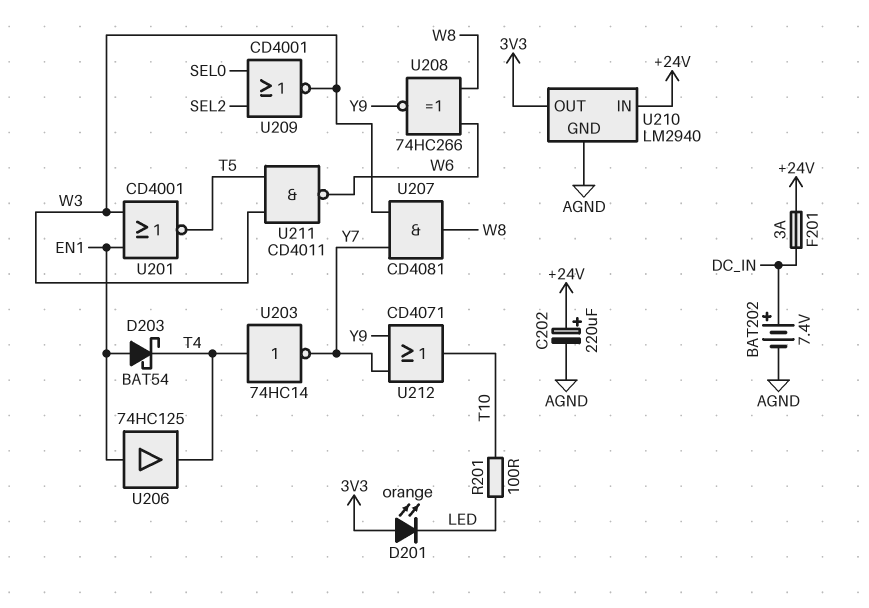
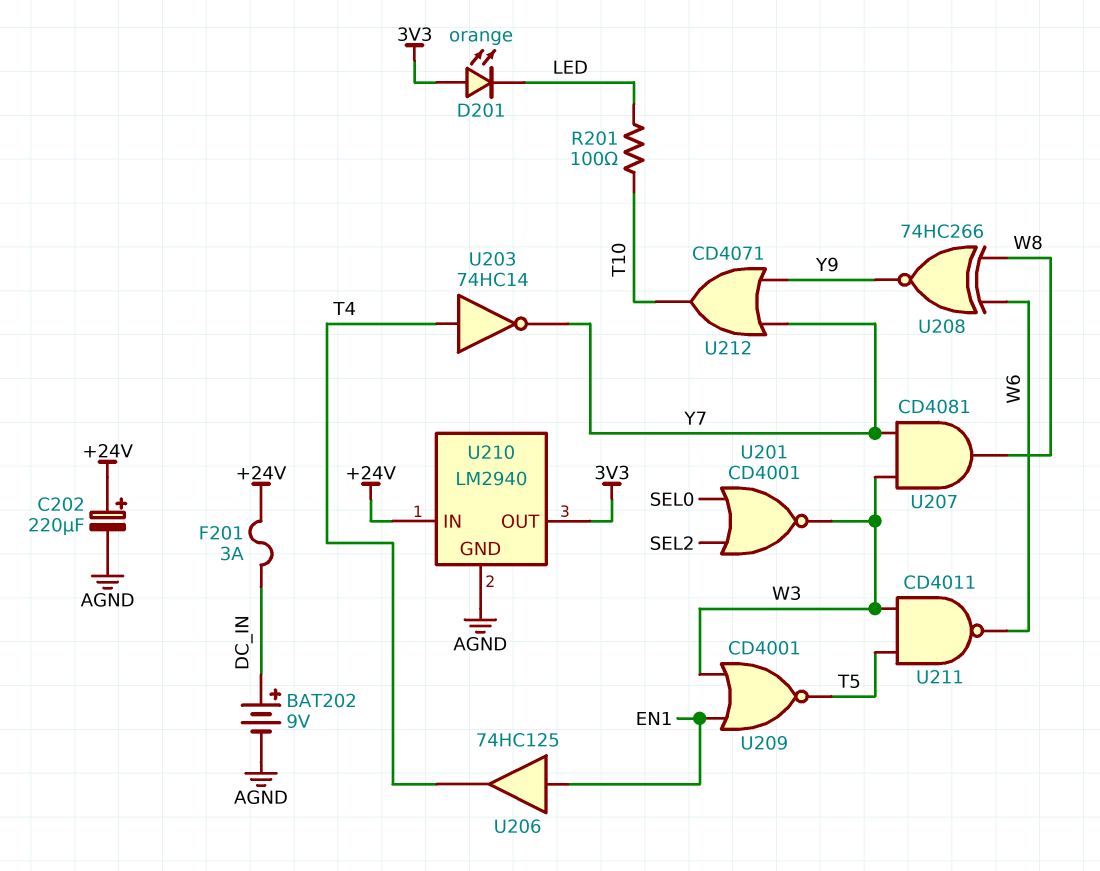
BAT202: 7.4V (plus DC_IN, minus AGND) -> 9V (plus DC_IN, minus AGND)
D203: schottky BAT54 (A EN1, K T4) -> none
U201: NOR CD4001 (in EN1, in W3, out T5) -> NOR CD4001 (in SEL0, in SEL2, out W3)
U209: NOR CD4001 (in SEL0, in SEL2, out W3) -> NOR CD4001 (in EN1, in W3, out T5)

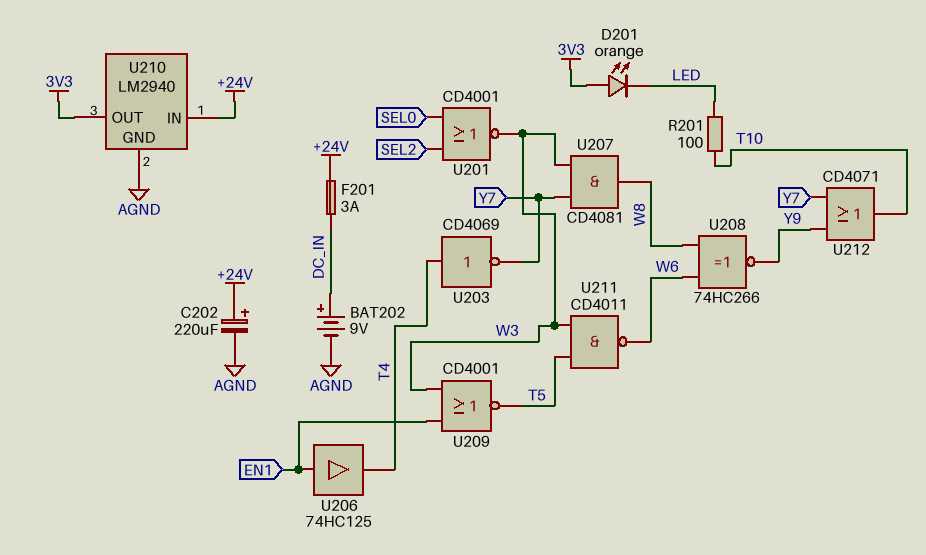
U203: NOT 74HC14 (in T4, out Y7) -> NOT CD4069 (in T4, out Y7)

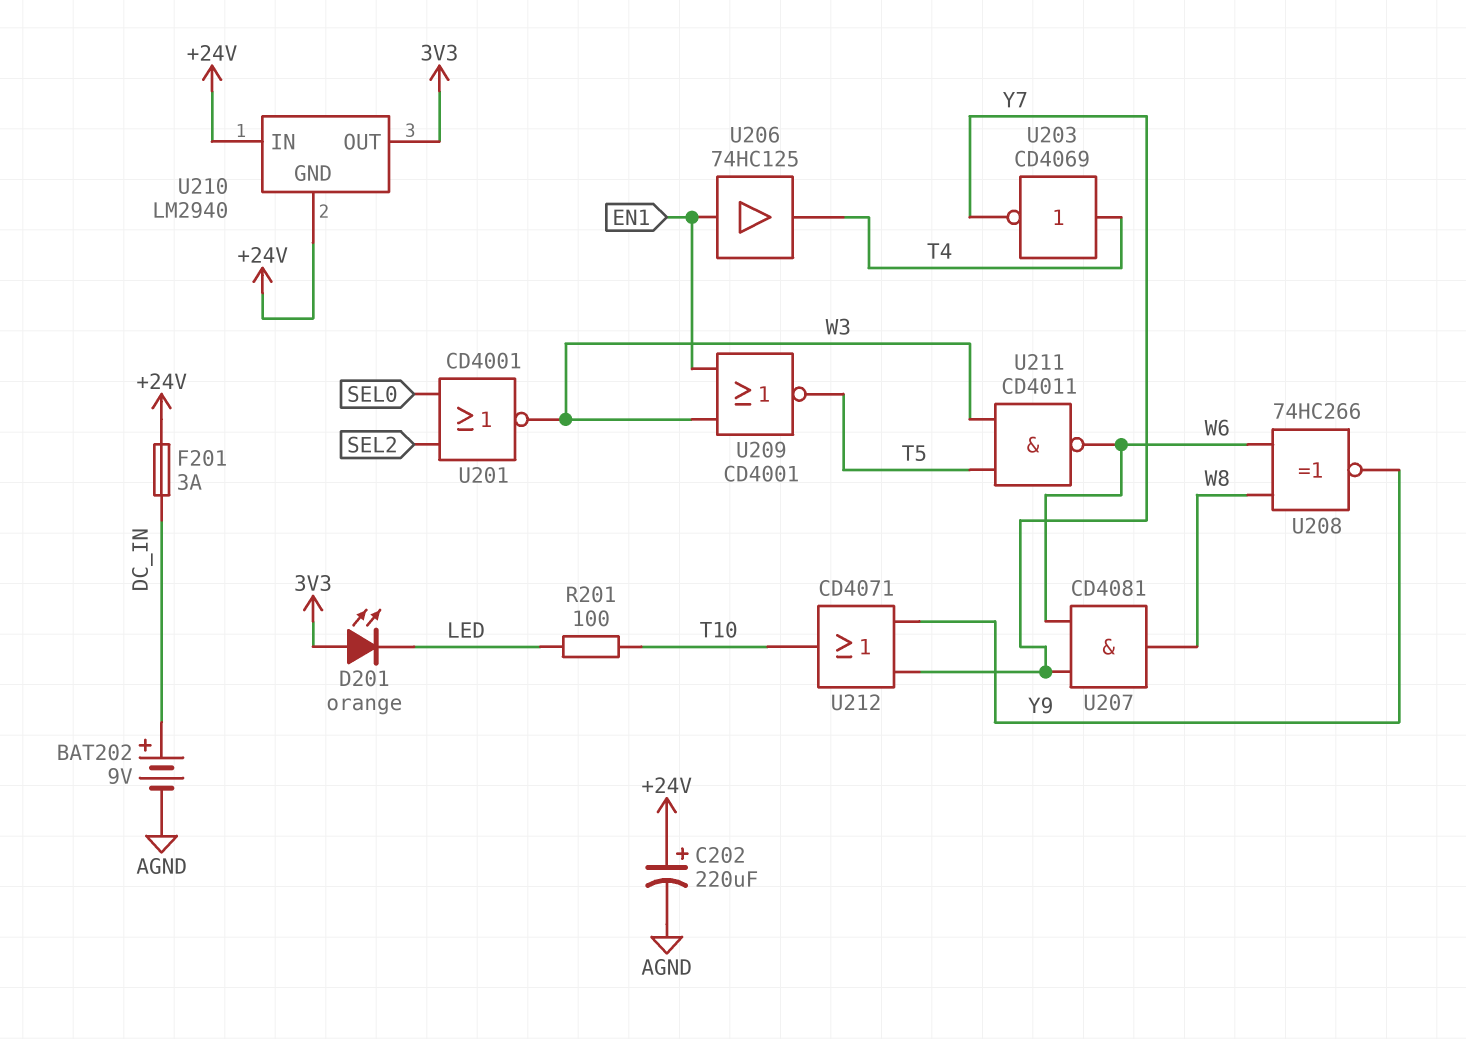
U207: AND CD4081 (in W3, in Y7, out W8) -> AND CD4081 (in W6, in Y7, out W8)
U210 pin GND: AGND -> +24V

